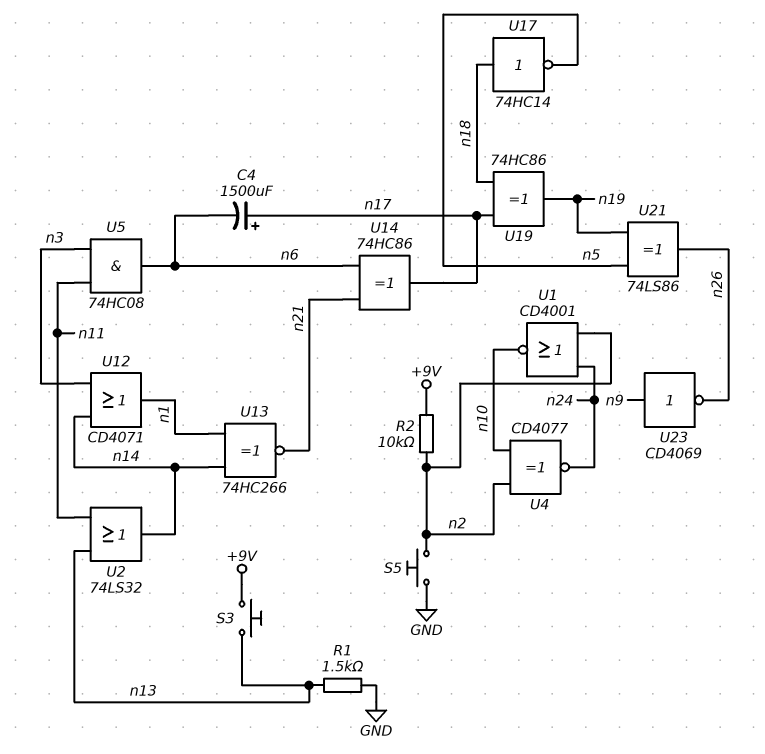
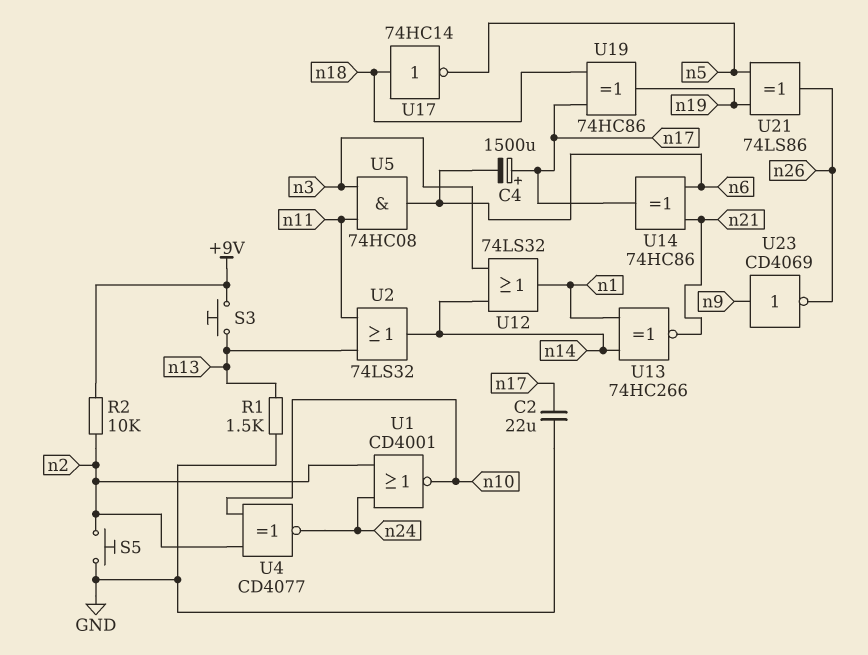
C2: none -> 22uF (GND, n17)
U12: OR CD4071 (in n3, in n14, out n1) -> OR 74LS32 (in n3, in n14, out n1)

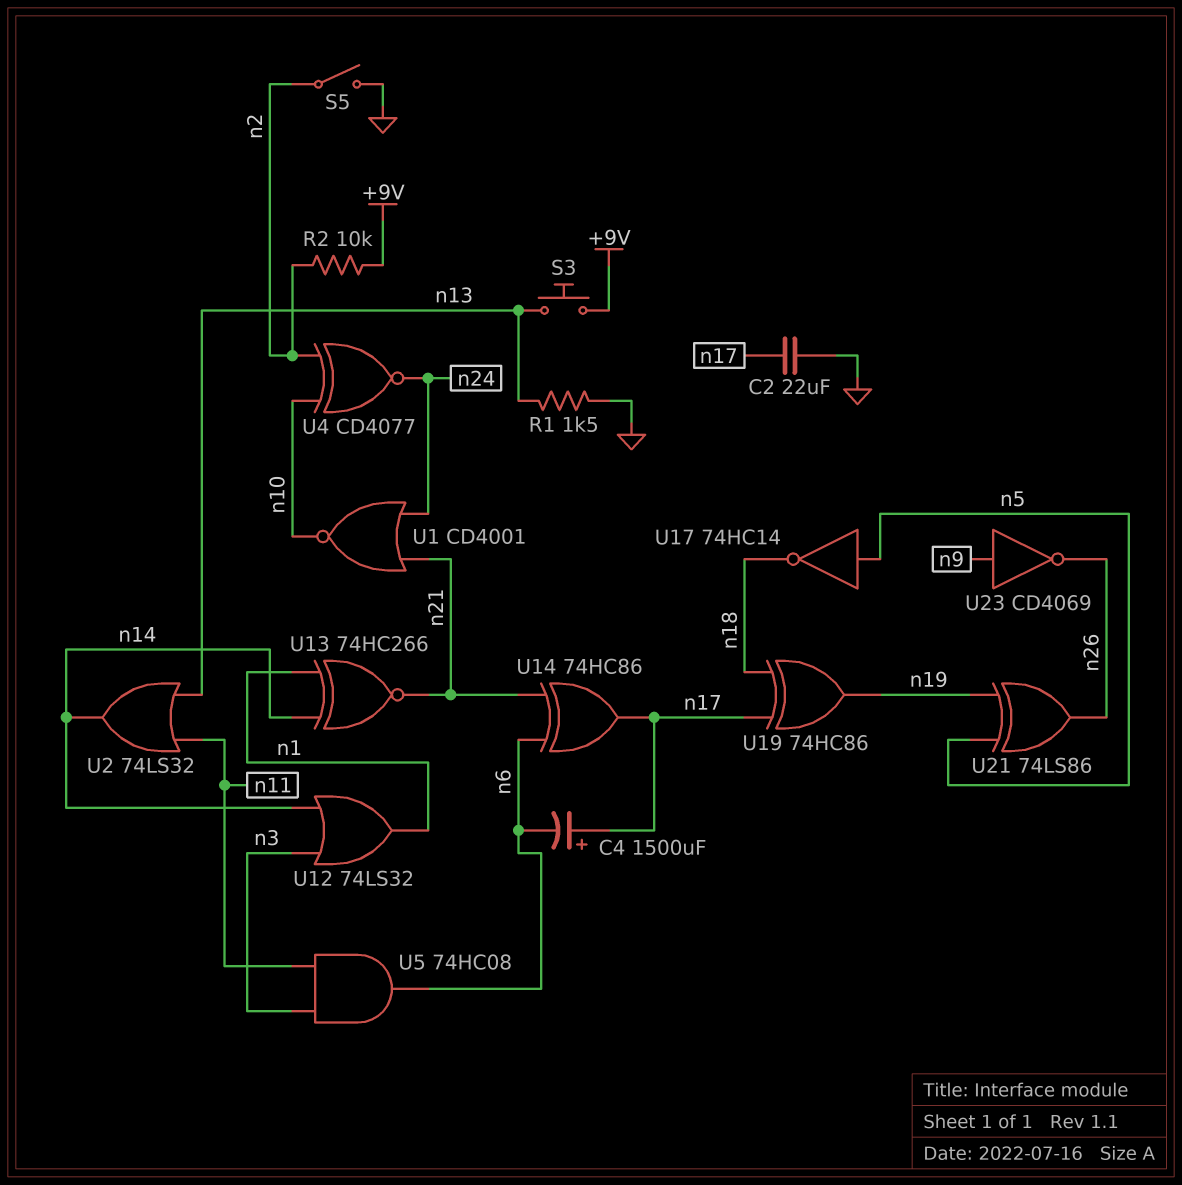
S5: button (GND, n2) -> switch (GND, n2)
U1: NOR CD4001 (in n2, in n24, out n10) -> NOR CD4001 (in n21, in n24, out n10)
U17: NOT 74HC14 (in n18, out n5) -> NOT 74HC14 (in n5, out n18)

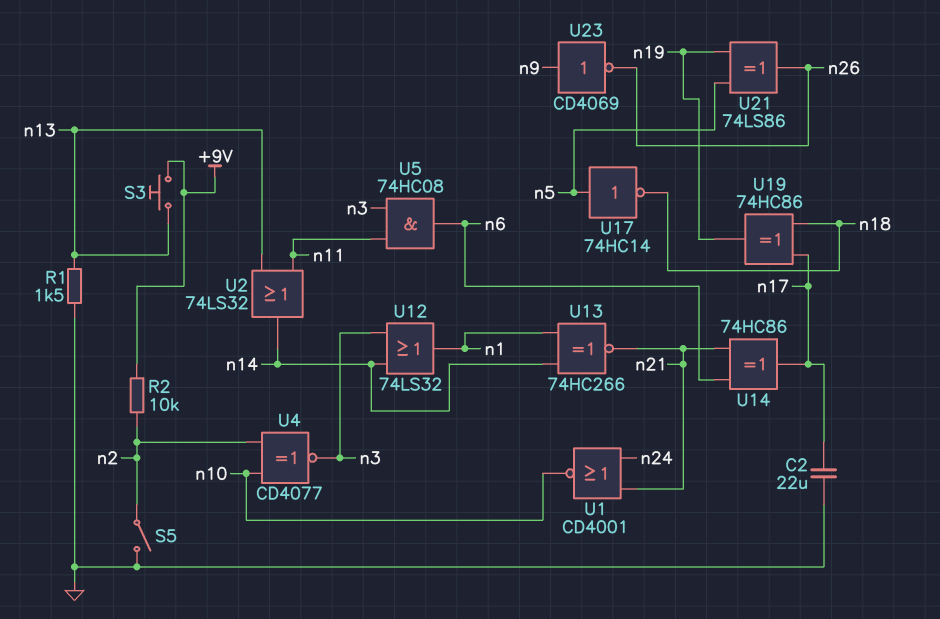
C4: 1500uF (plus n17, minus n6) -> none
U4: XNOR CD4077 (in n2, in n10, out n24) -> XNOR CD4077 (in n2, in n10, out n3)

